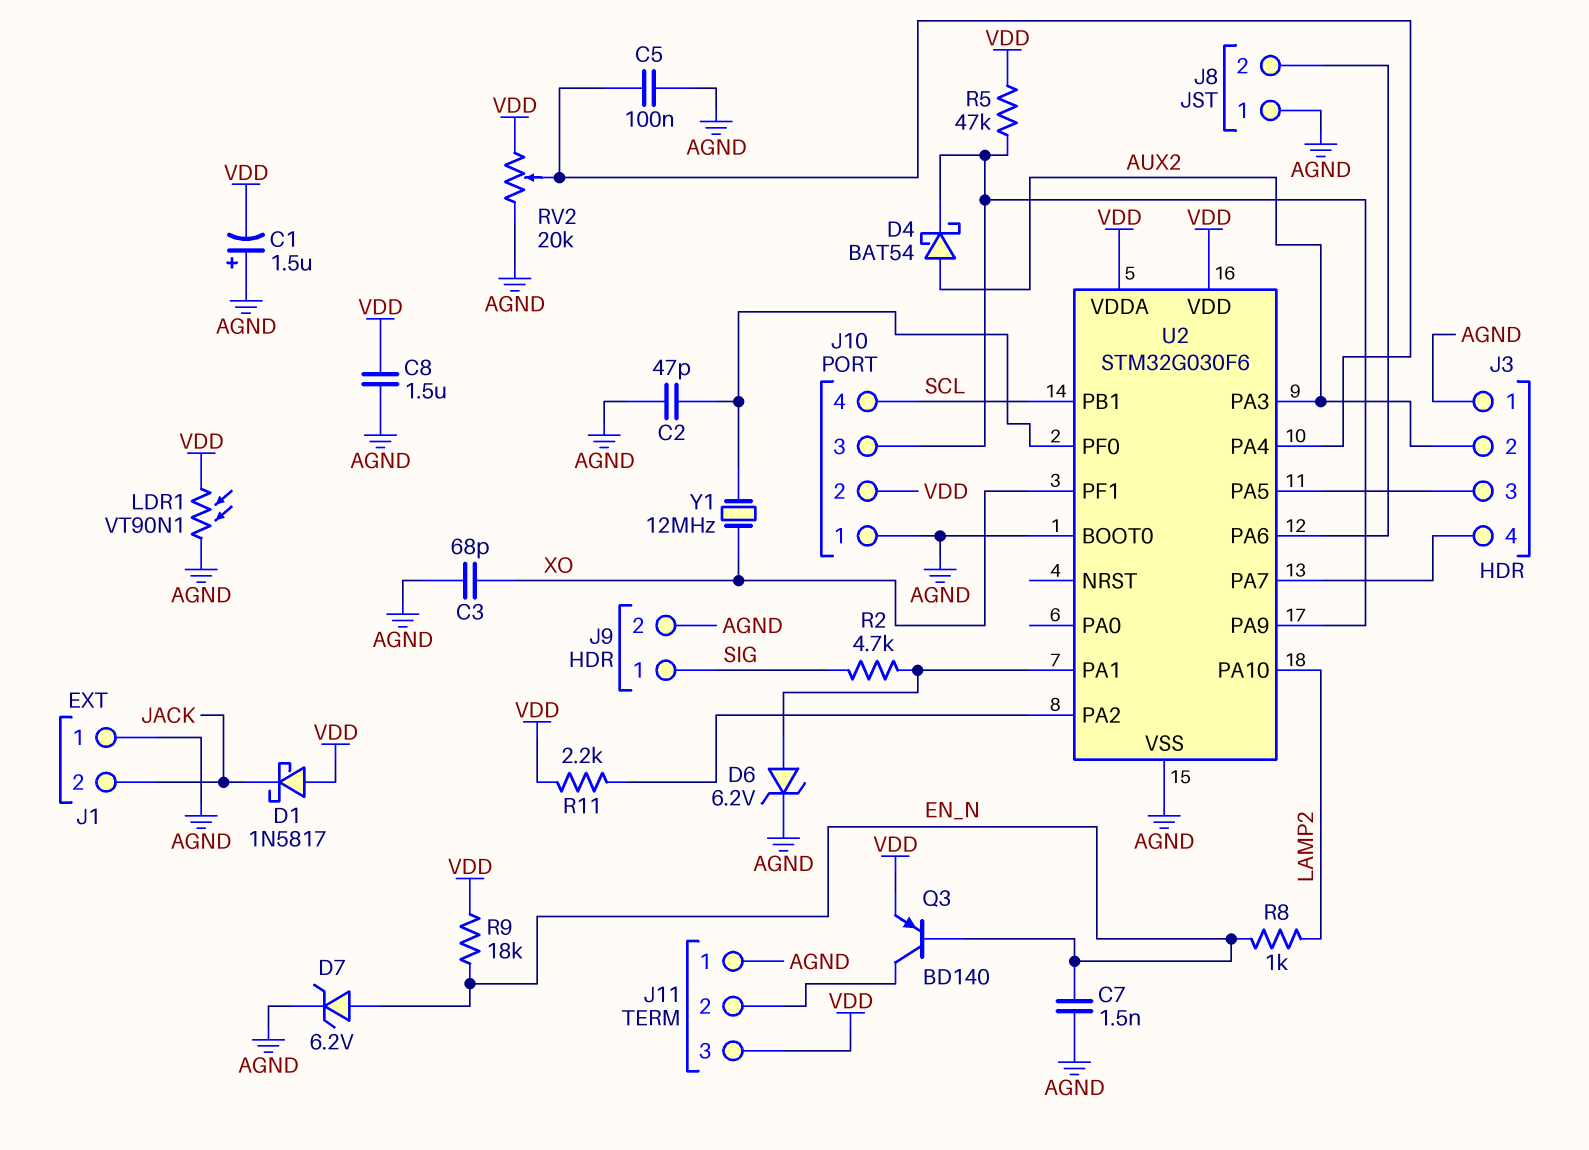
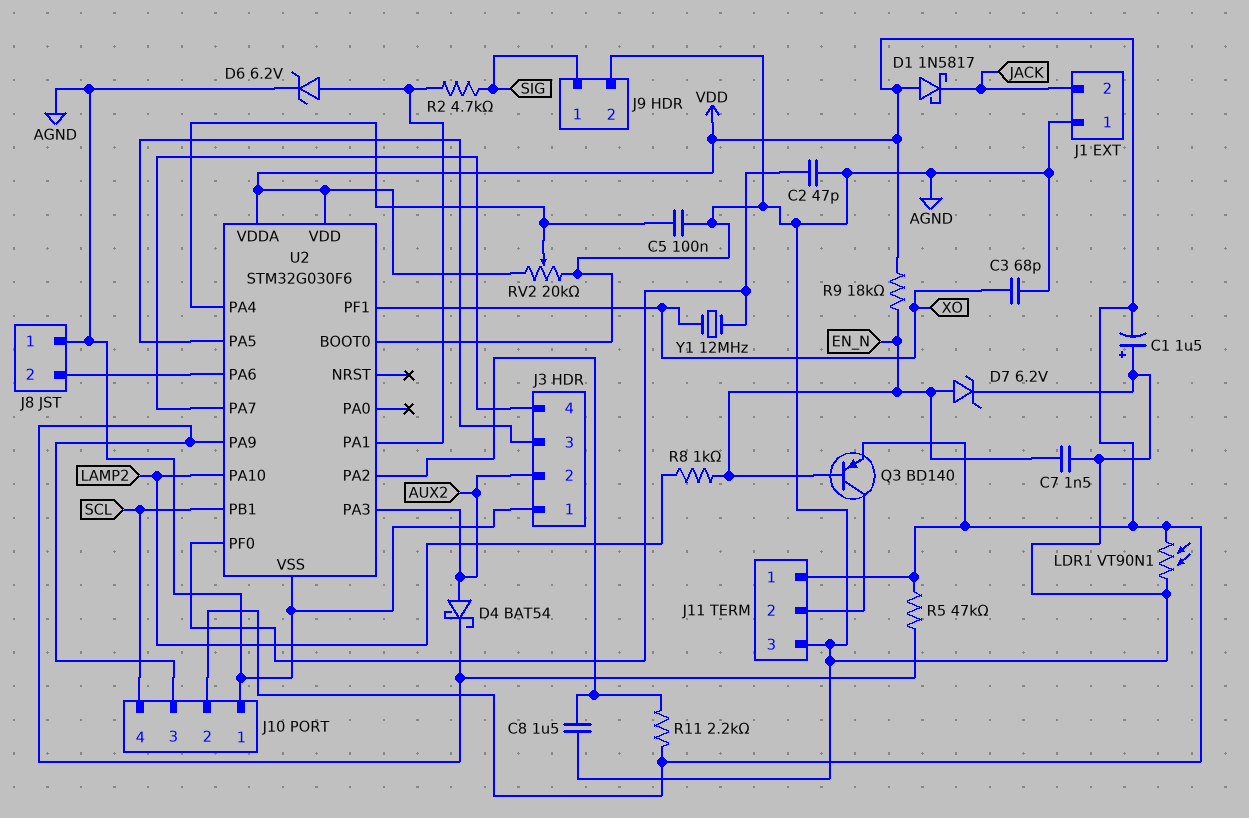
C8: 1.5uF (AGND, VDD) -> 1.5uF (AGND, U2/PA2)
J11 pin 1: AGND -> VDD
J11 pin 3: VDD -> AGND

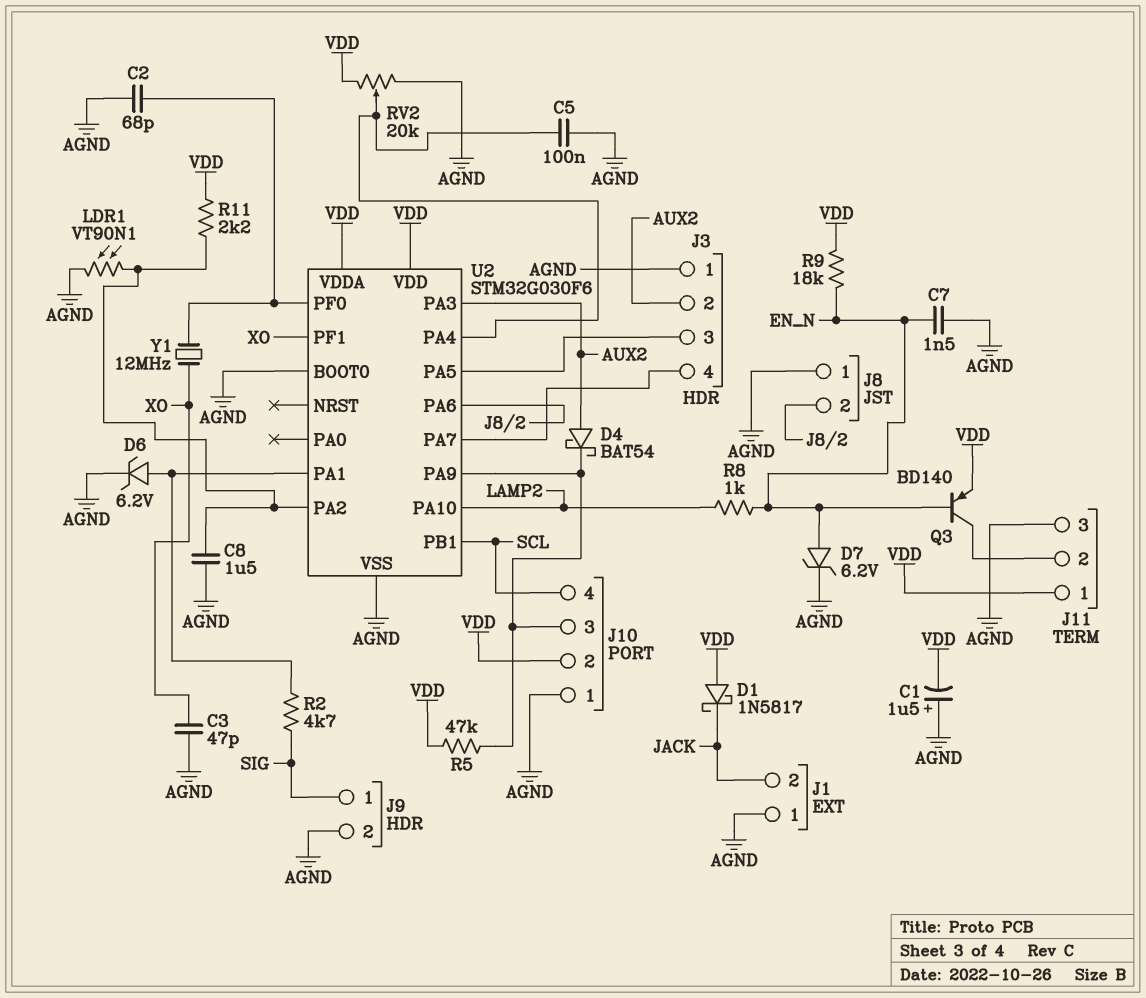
C2: 47pF (AGND, U2/PF0) -> 68pF (AGND, U2/PF0)
C3: 68pF (AGND, XO) -> 47pF (AGND, XO)
LDR1: VT90N1 (AGND, VDD) -> VT90N1 (AGND, U2/PA2)

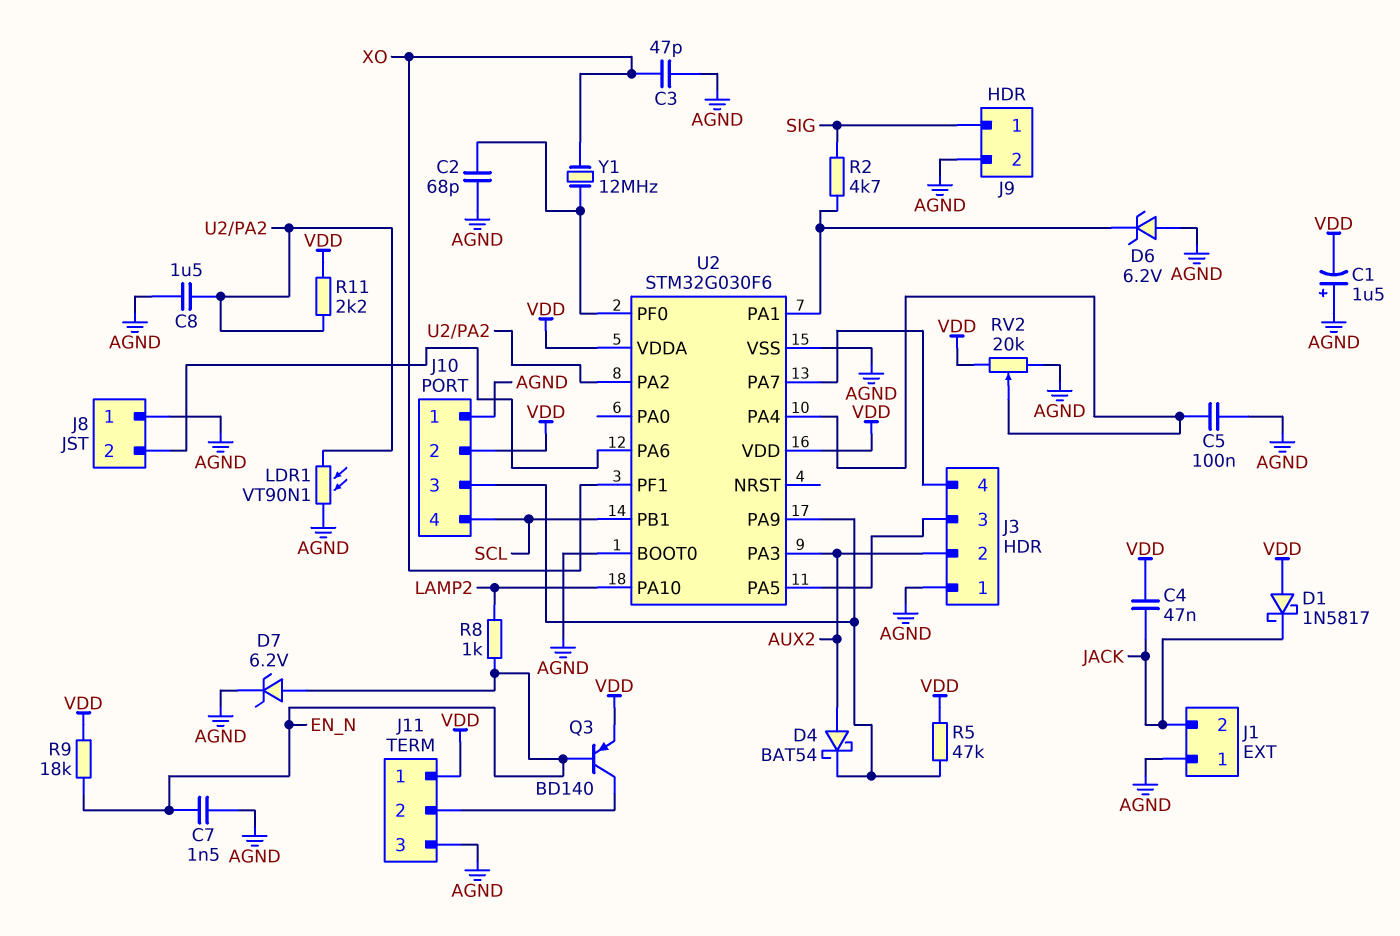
C4: none -> 47nF (JACK, VDD)
D6: zener 6.2V (A U2/PA1, K AGND) -> zener 6.2V (A AGND, K U2/PA1)

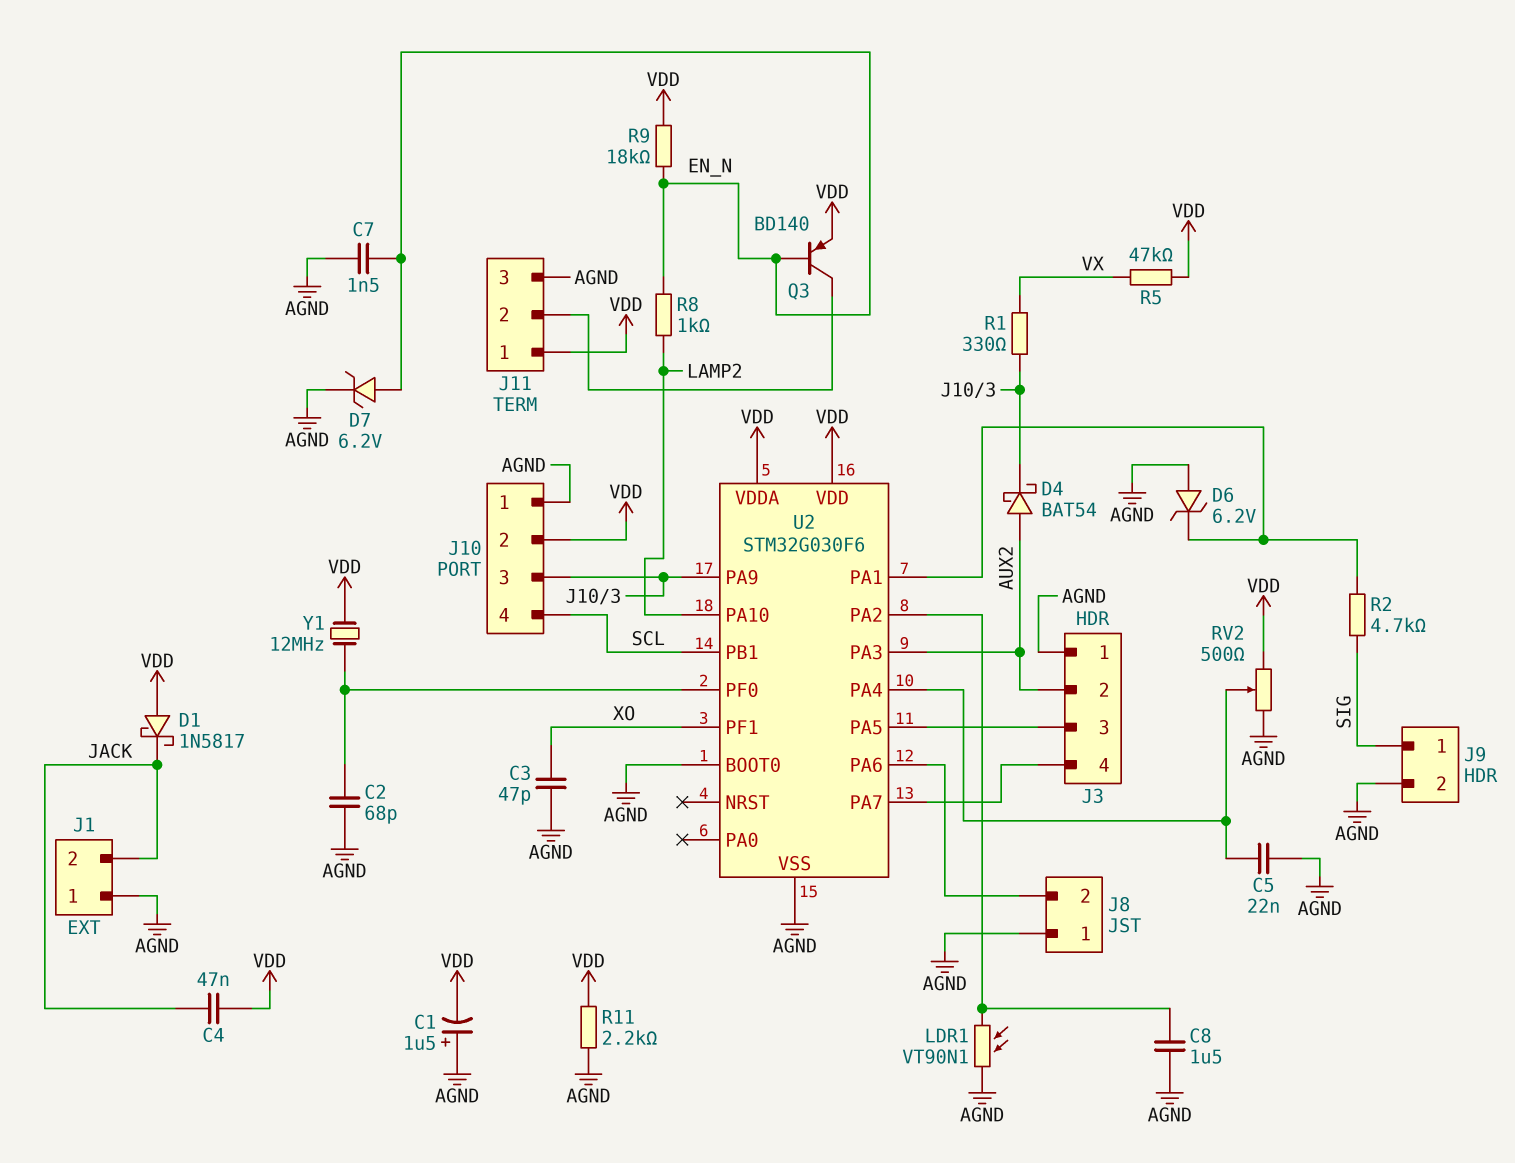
C5: 100nF (AGND, U2/PA4) -> 22nF (AGND, U2/PA4)
R1: none -> 330 (J10/3, VX)
R5: 47k (J10/3, VDD) -> 47k (VDD, VX)
R11: 2.2k (U2/PA2, VDD) -> 2.2k (AGND, VDD)
RV2: 20k (AGND, VDD, wiper U2/PA4) -> 500 (AGND, VDD, wiper U2/PA4)
Y1: 12MHz (U2/PF0, XO) -> 12MHz (U2/PF0, VDD)

